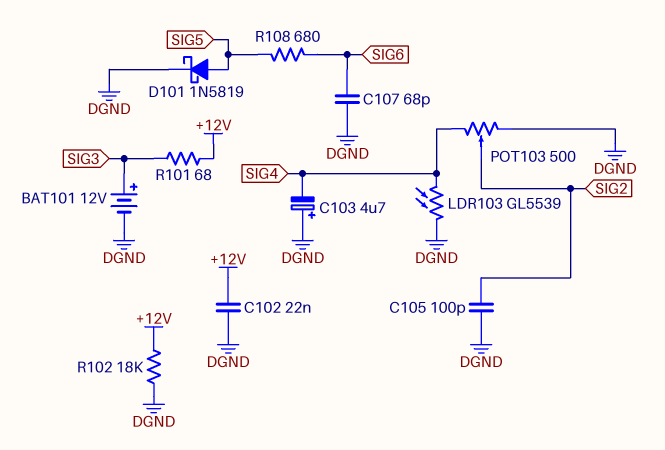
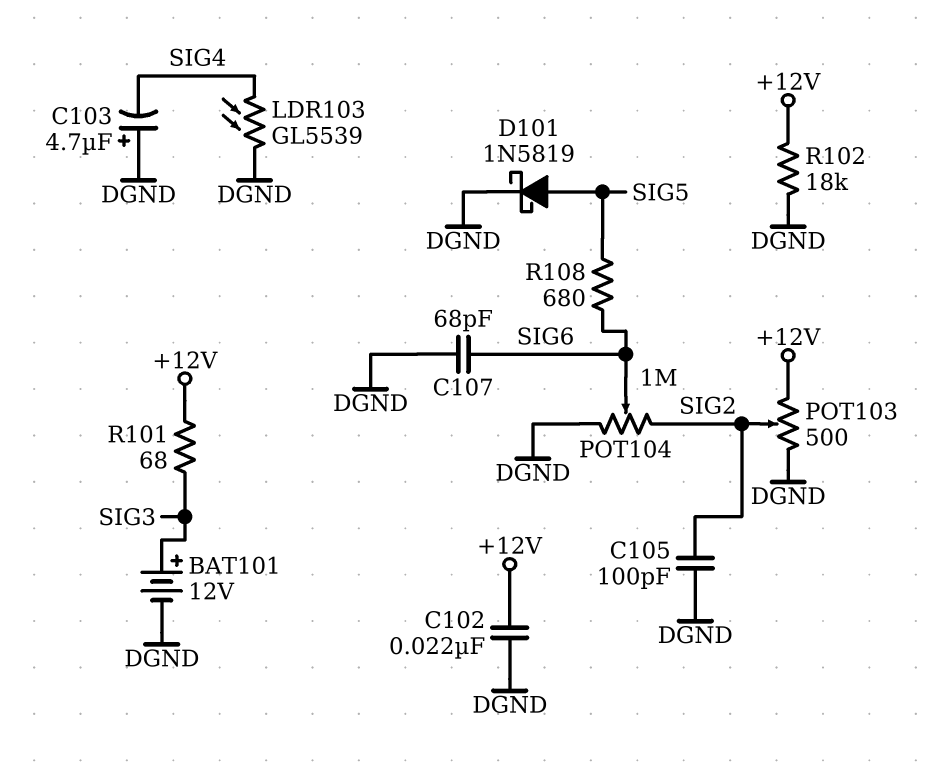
POT103: 500 (DGND, SIG4, wiper SIG2) -> 500 (+12V, DGND, wiper SIG2)
POT104: none -> 1M (DGND, SIG2, wiper SIG6)

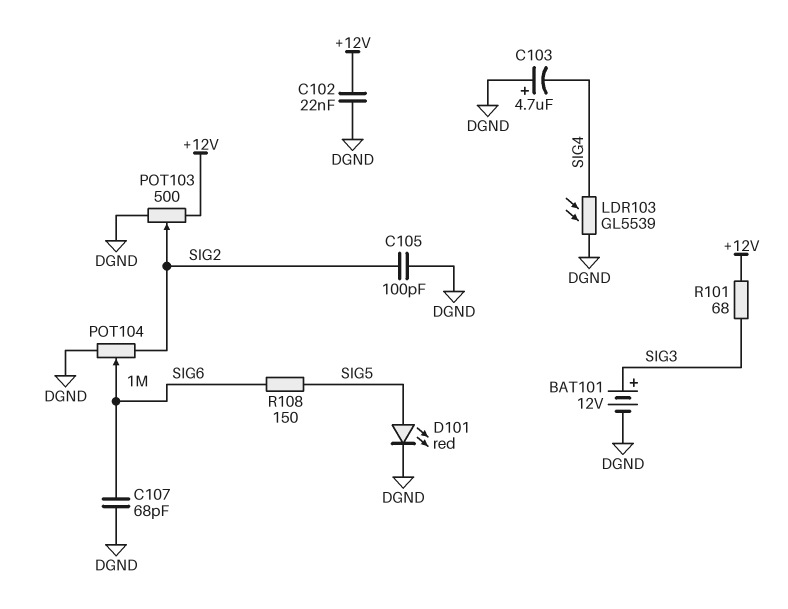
D101: schottky 1N5819 (A SIG5, K DGND) -> LED red (A SIG5, K DGND)
R102: 18k (+12V, DGND) -> none
R108: 680 (SIG5, SIG6) -> 150 (SIG5, SIG6)

